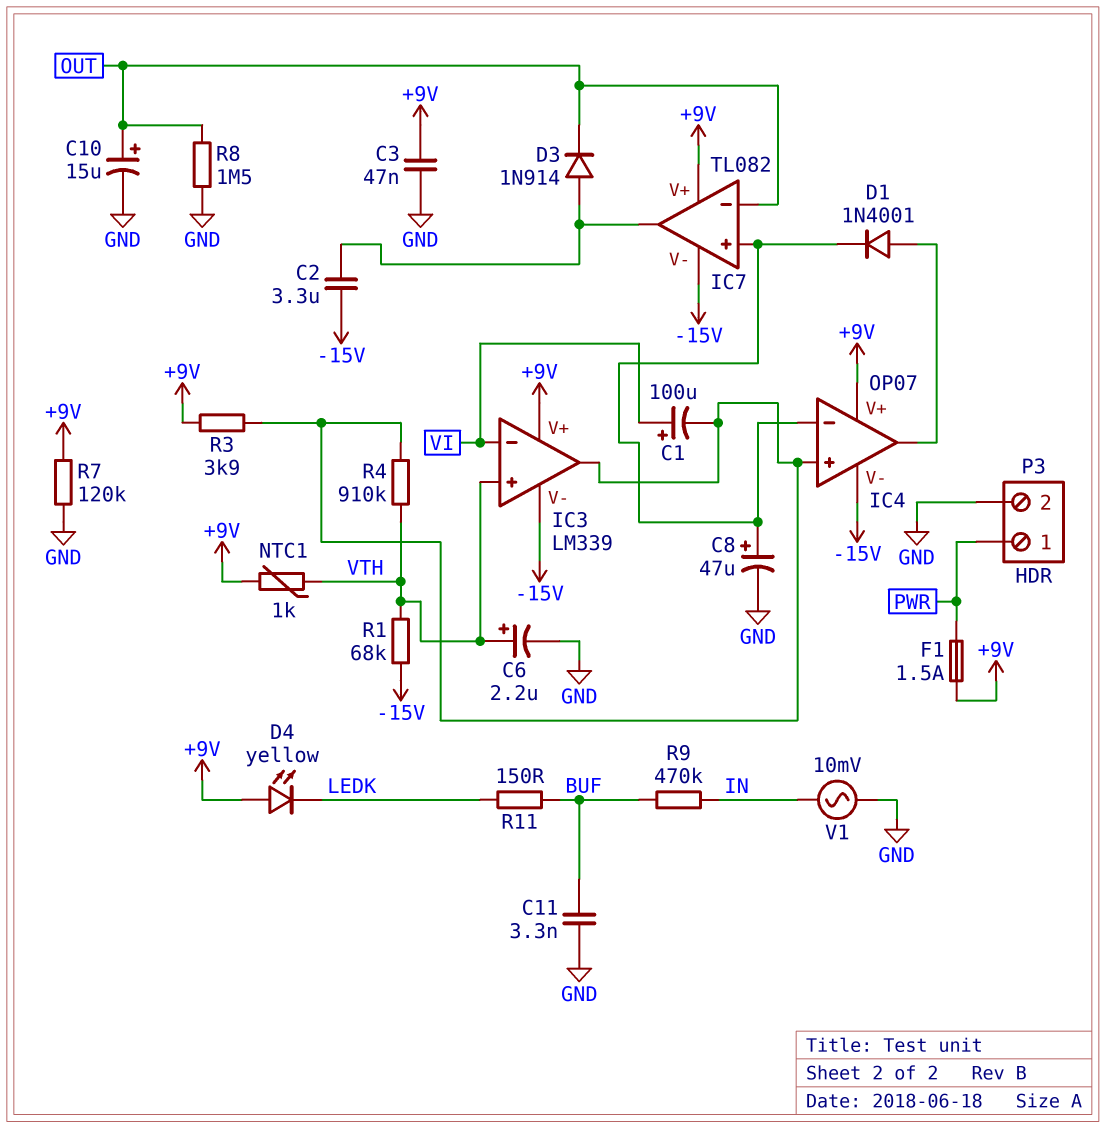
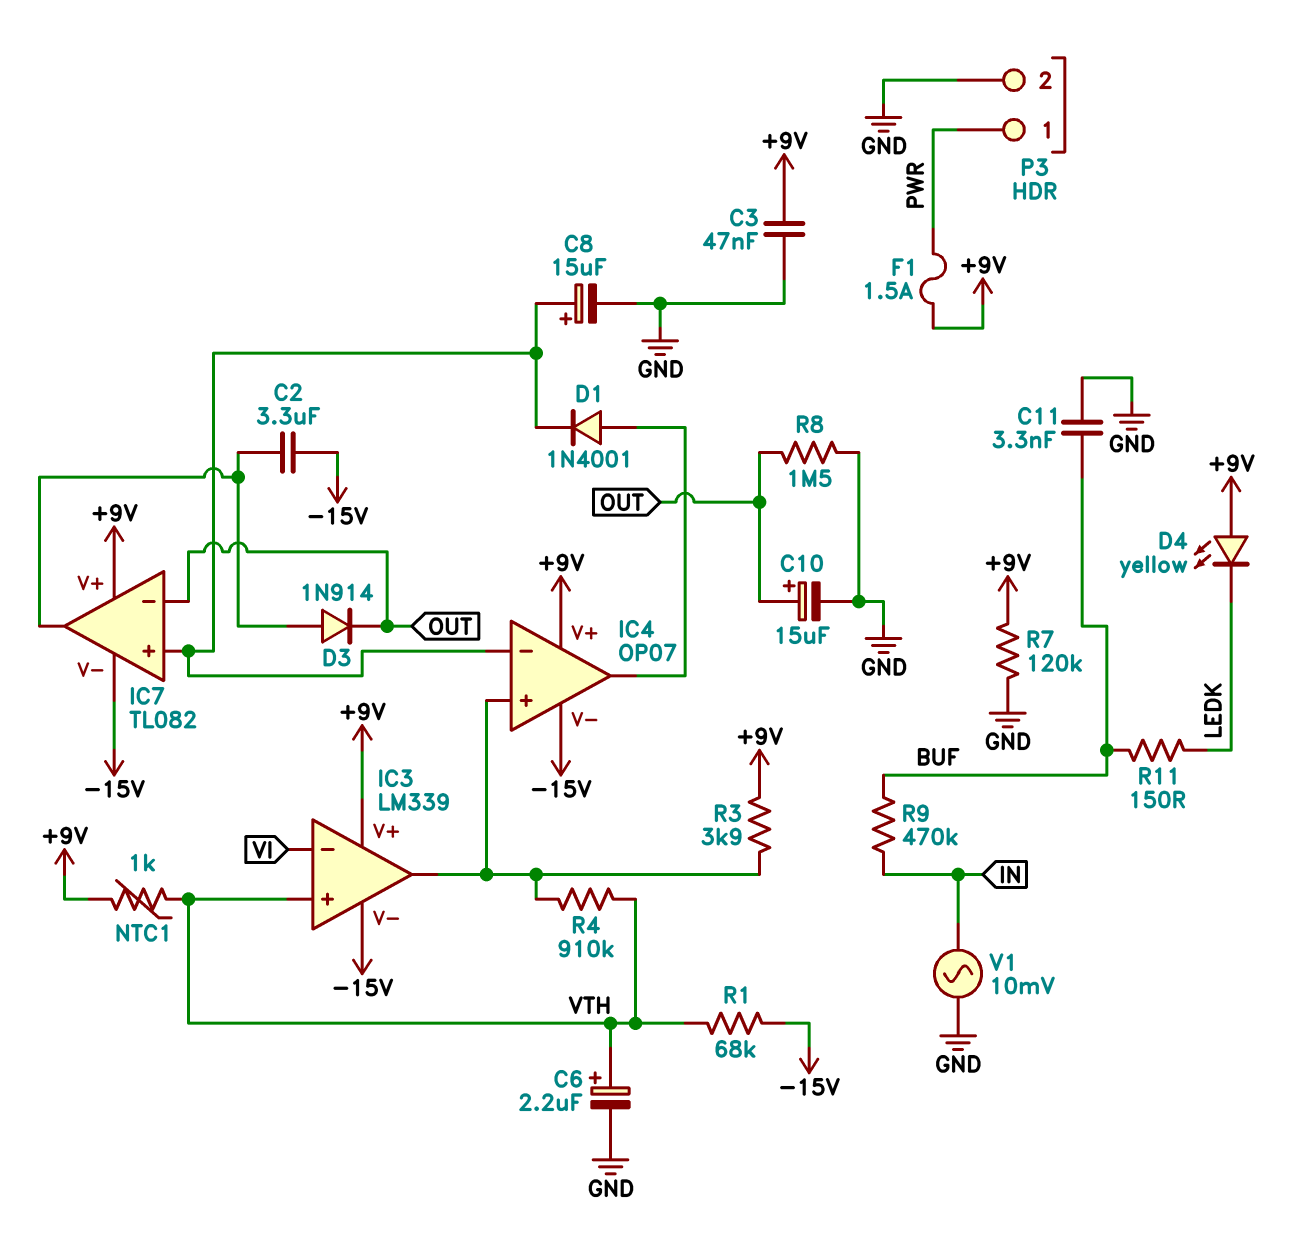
C1: 100uF (plus VI, minus IC3/out) -> none
C8: 47uF (plus IC4/in-, minus GND) -> 15uF (plus IC4/in-, minus GND)

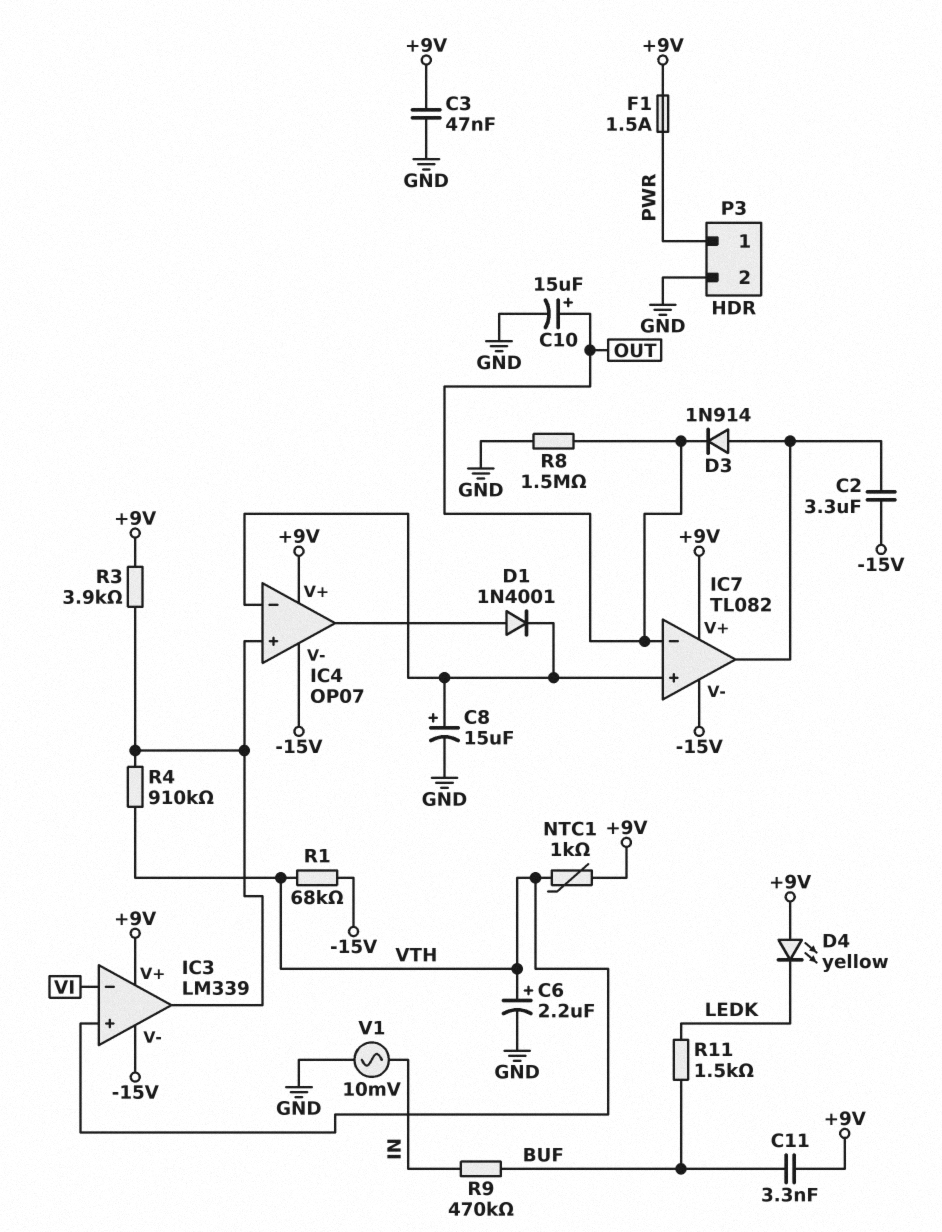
C11: 3.3nF (BUF, GND) -> 3.3nF (+9V, BUF)
R7: 120k (+9V, GND) -> none
R11: 150 (BUF, LEDK) -> 1.5k (BUF, LEDK)

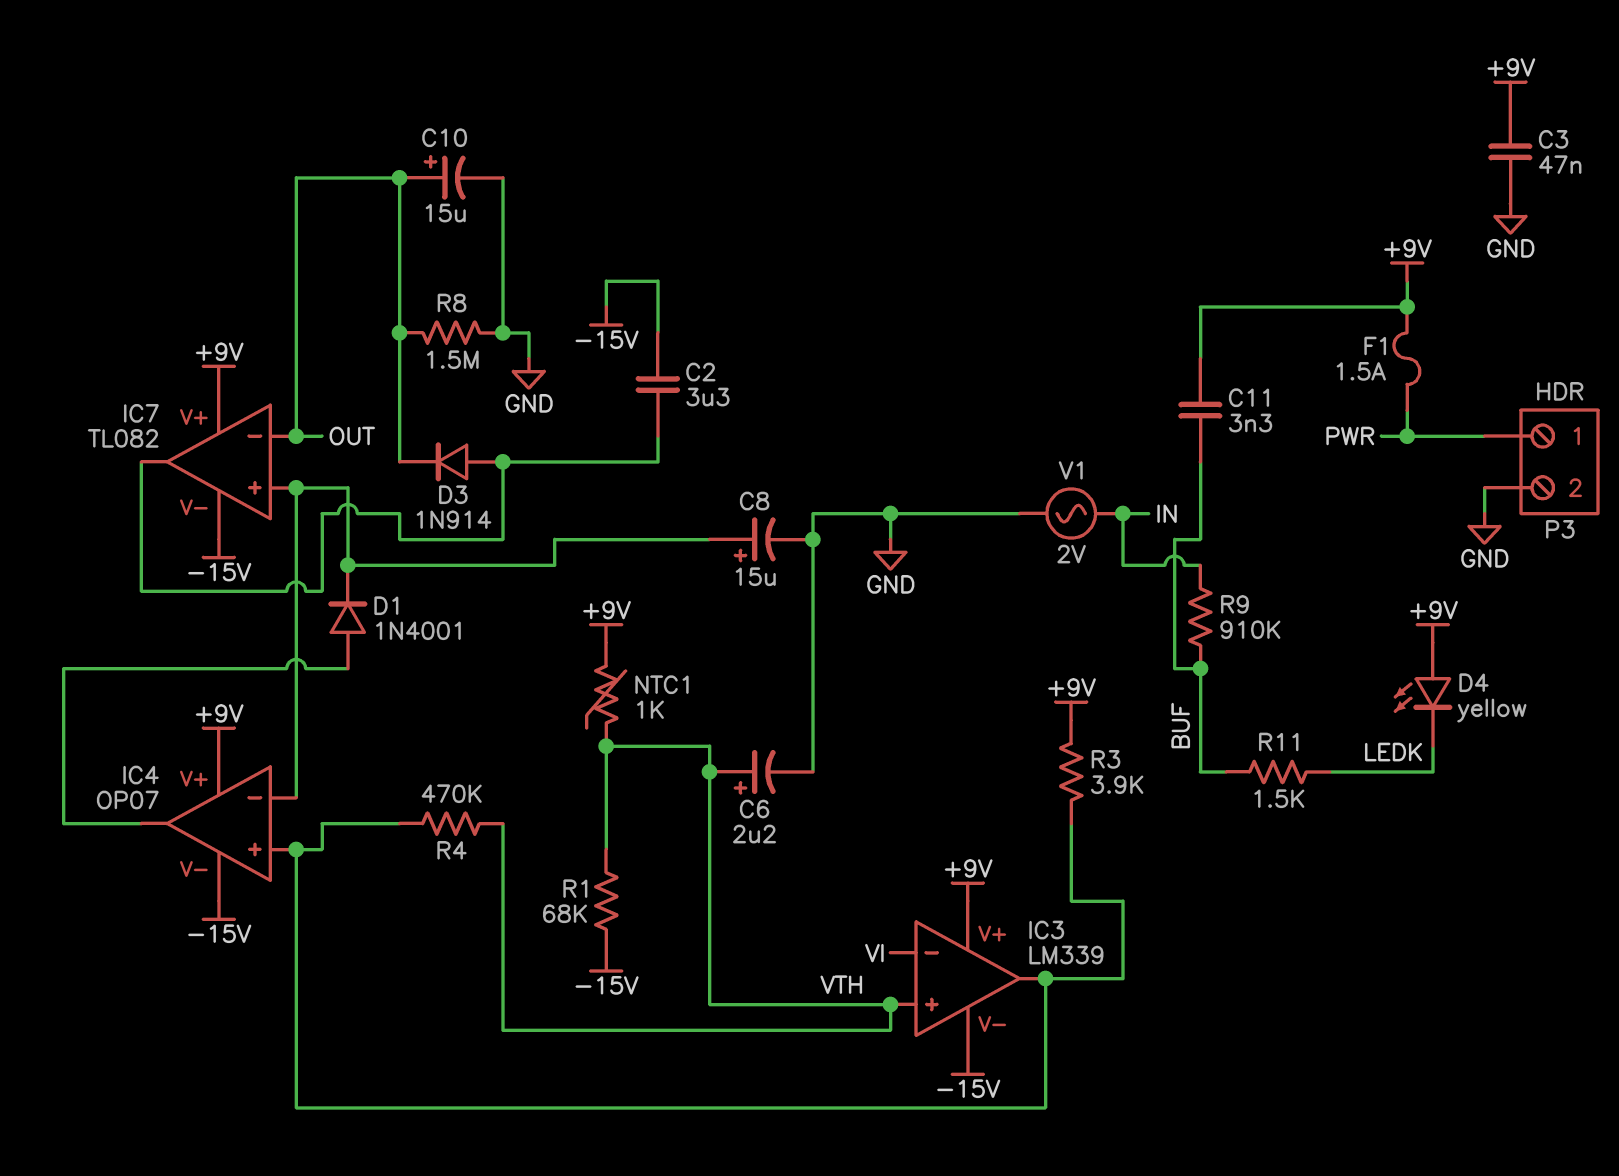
R4: 910k (IC3/out, VTH) -> 470k (IC3/out, VTH)
R9: 470k (BUF, IN) -> 910k (BUF, IN)
V1: AC 10mV (GND, IN) -> AC 2V (GND, IN)

